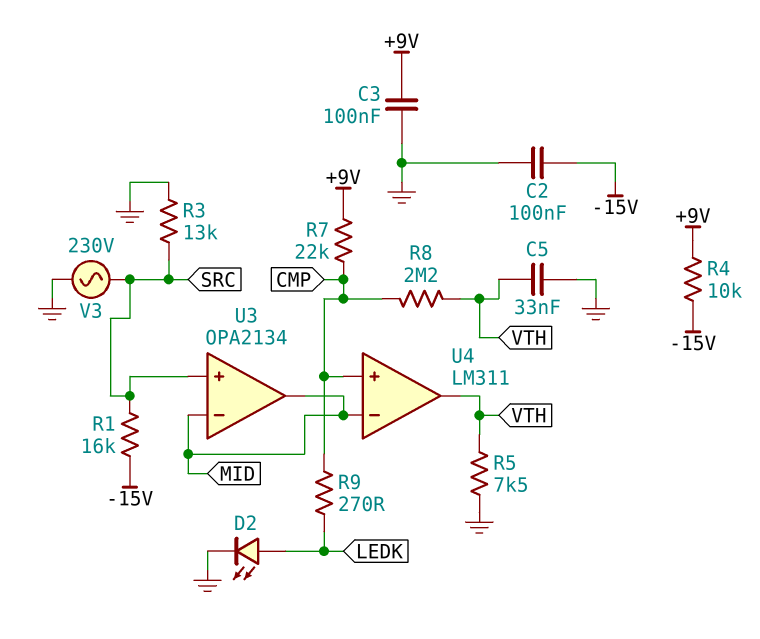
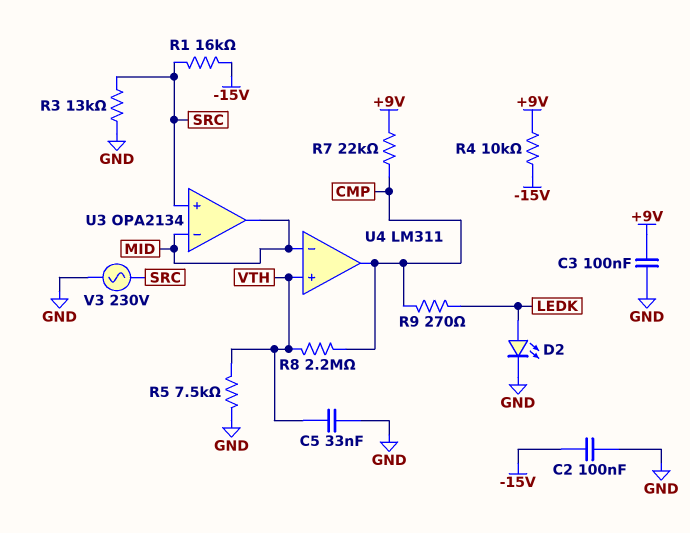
U4 pin in+: CMP -> VTH
U4 pin out: VTH -> CMP

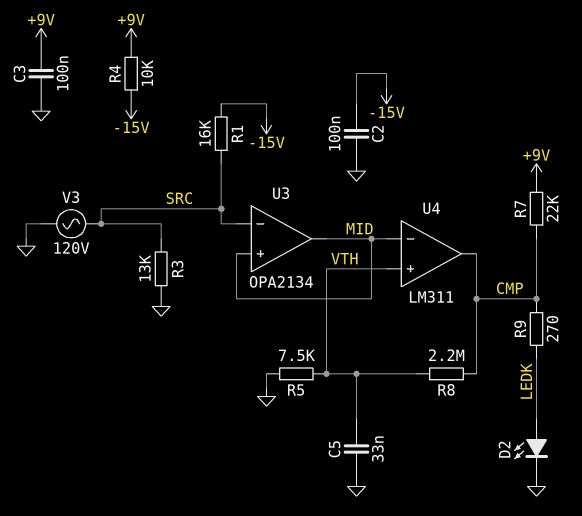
U3 pin in+: SRC -> MID
U3 pin in-: MID -> SRC
V3: AC 230V (GND, SRC) -> AC 120V (GND, SRC)

